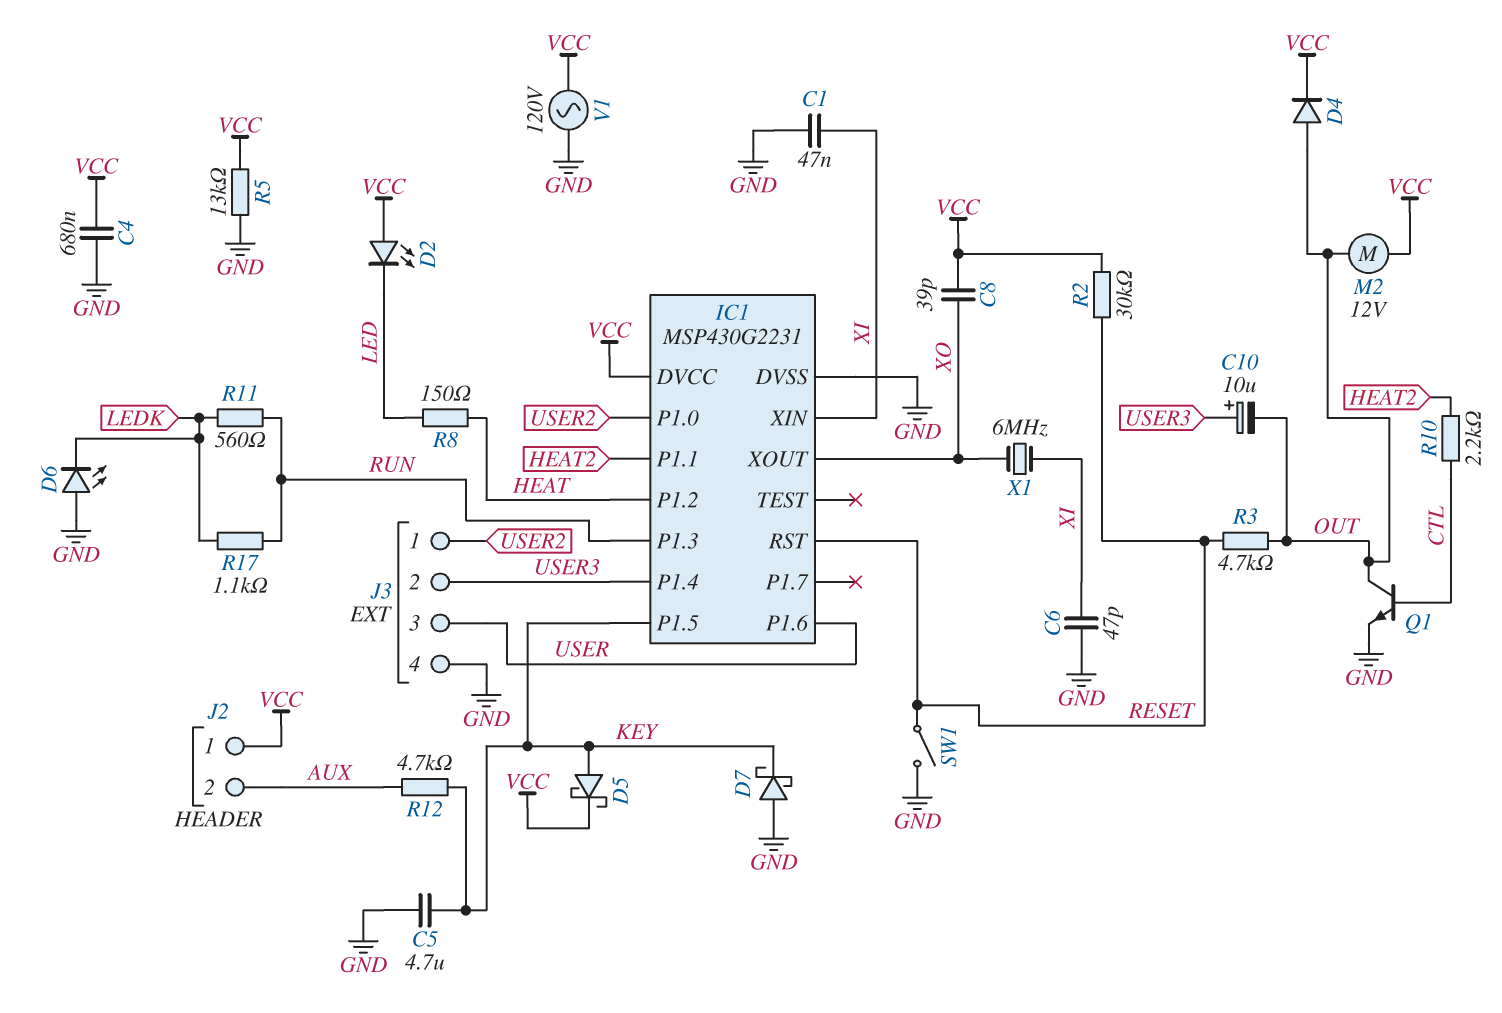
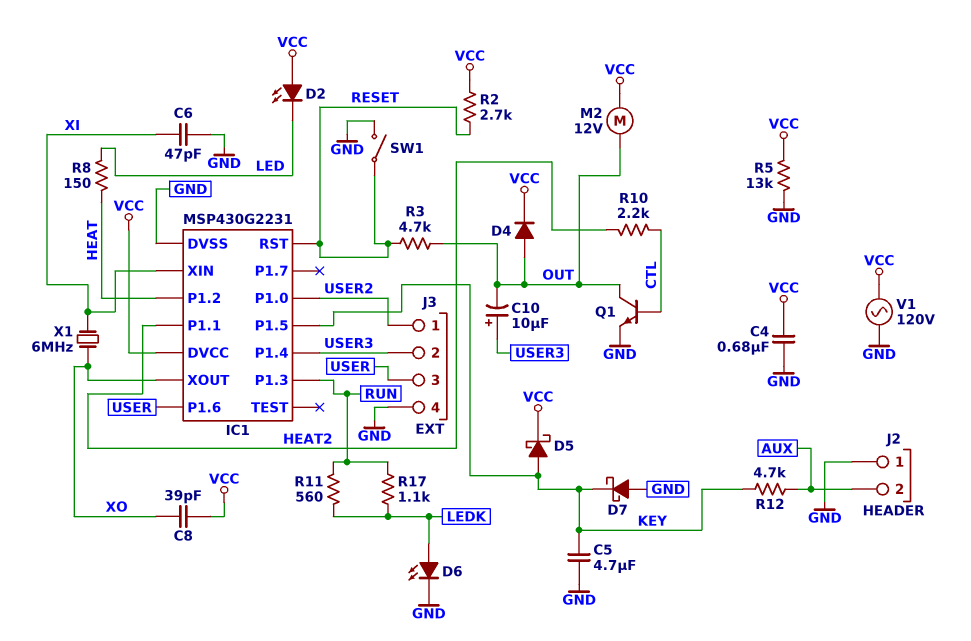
C1: 47nF (GND, XI) -> none
D6: LED (A GND, K LEDK) -> LED (A LEDK, K GND)
J2 pin 1: VCC -> GND
R2: 30k (RESET, VCC) -> 2.7k (RESET, VCC)

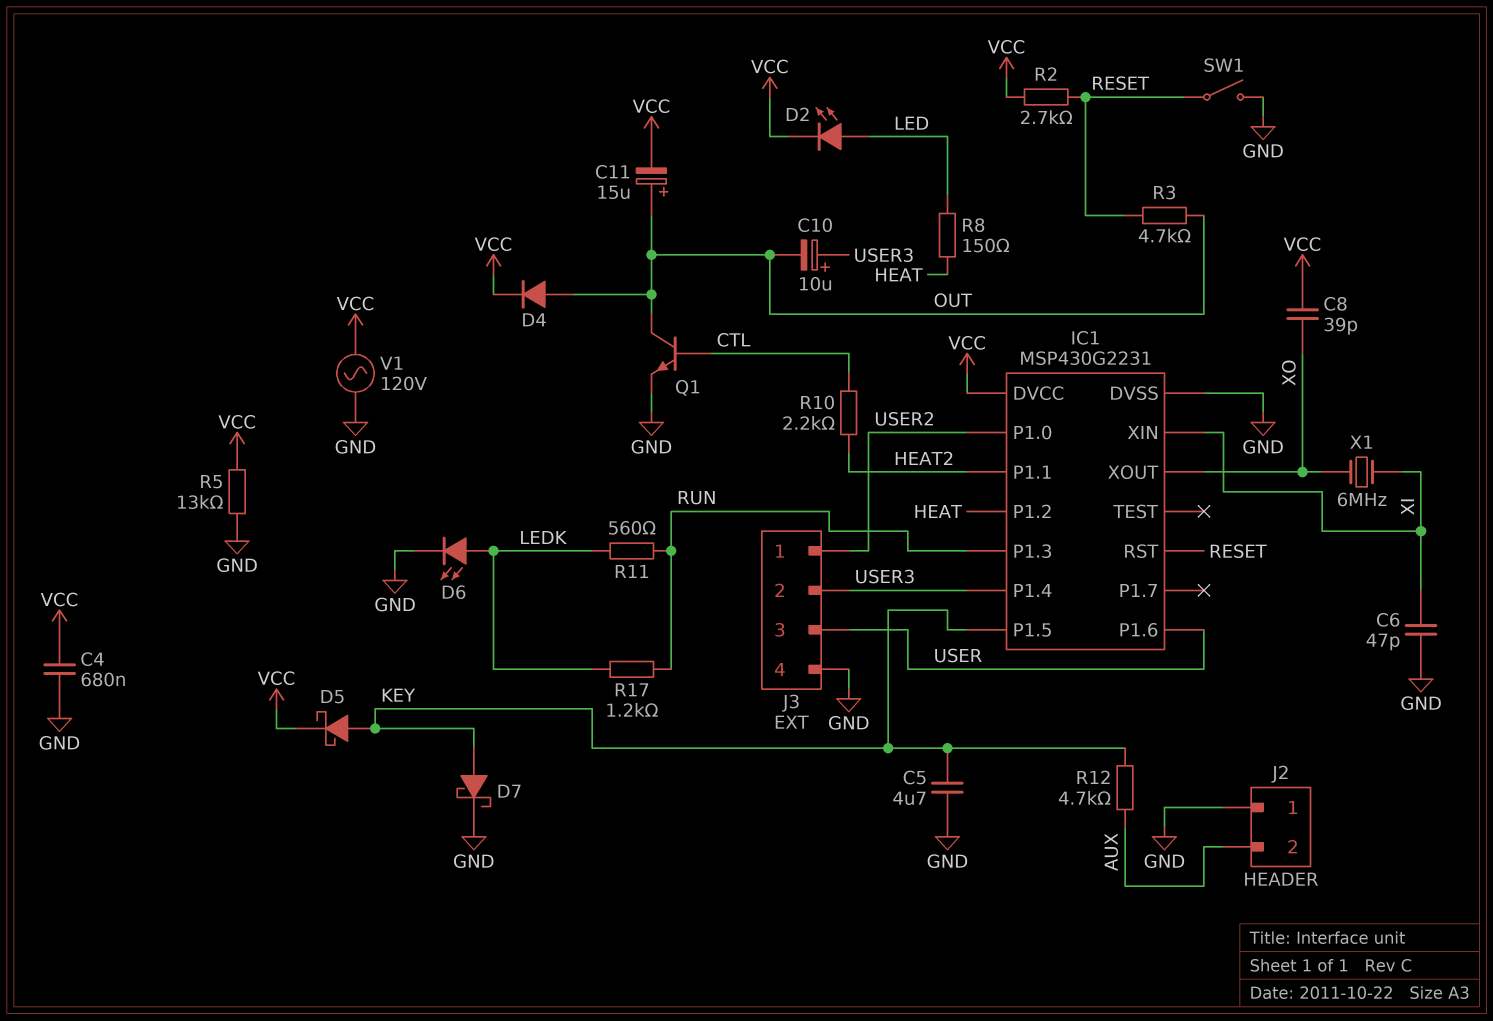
C11: none -> 15uF (plus OUT, minus VCC)
D2: LED (A VCC, K LED) -> LED (A LED, K VCC)
D7: schottky (A GND, K KEY) -> schottky (A KEY, K GND)
M2: motor 12V (OUT, VCC) -> none
R17: 1.1k (LEDK, RUN) -> 1.2k (LEDK, RUN)

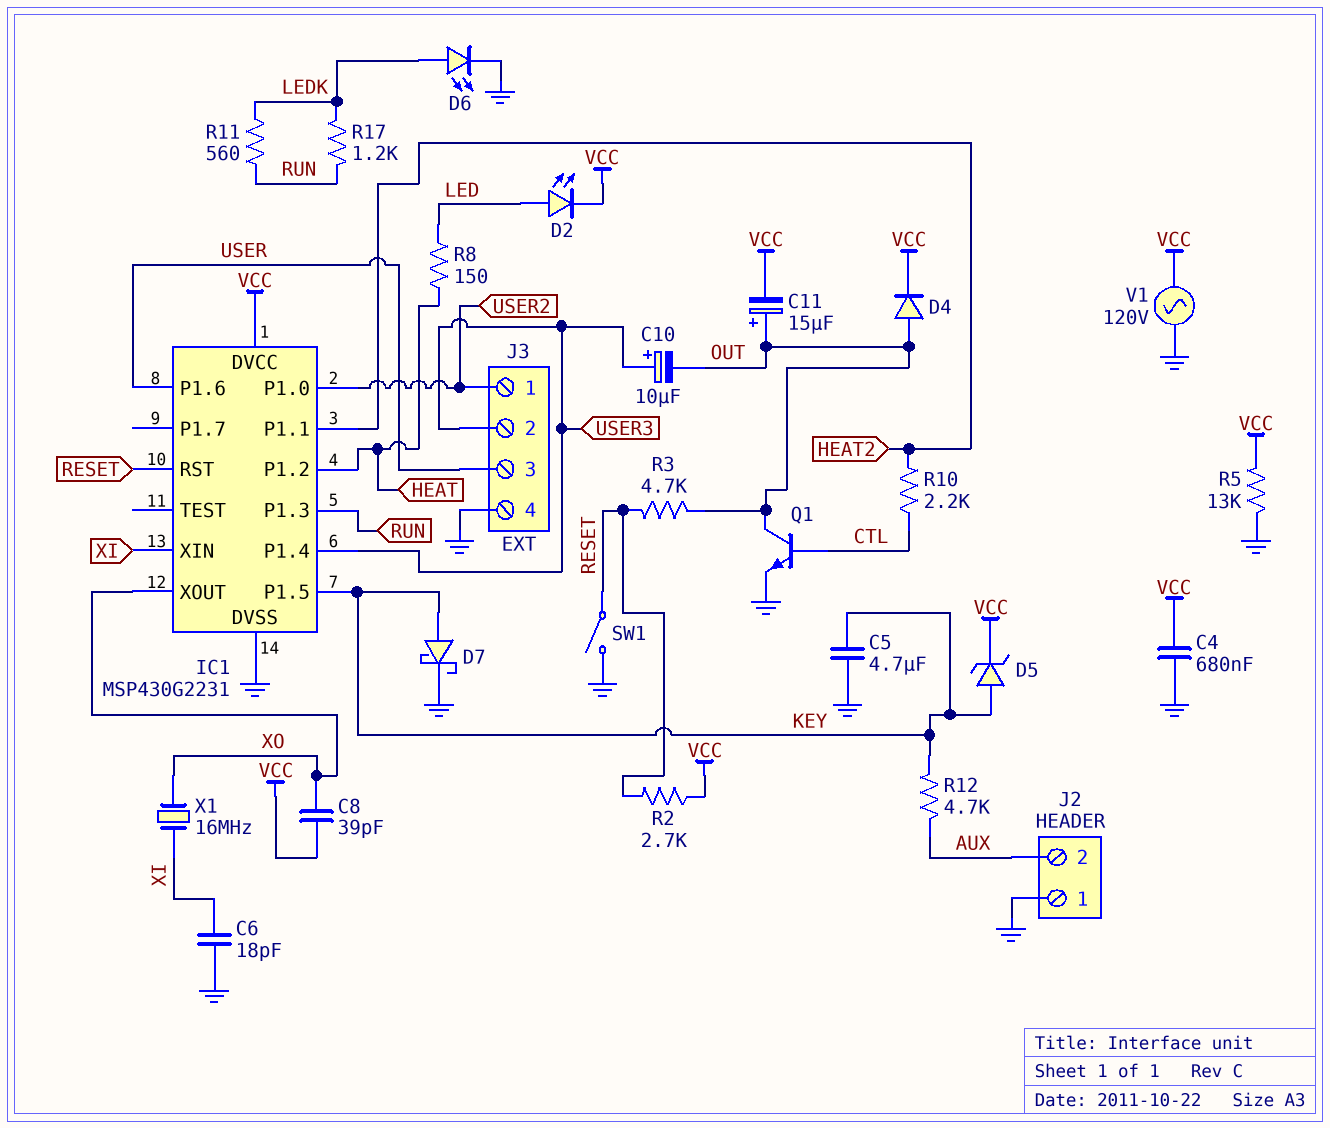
C6: 47pF (GND, XI) -> 18pF (GND, XI)
D5: schottky (A KEY, K VCC) -> zener (A KEY, K VCC)
X1: 6MHz (XI, XO) -> 16MHz (XI, XO)

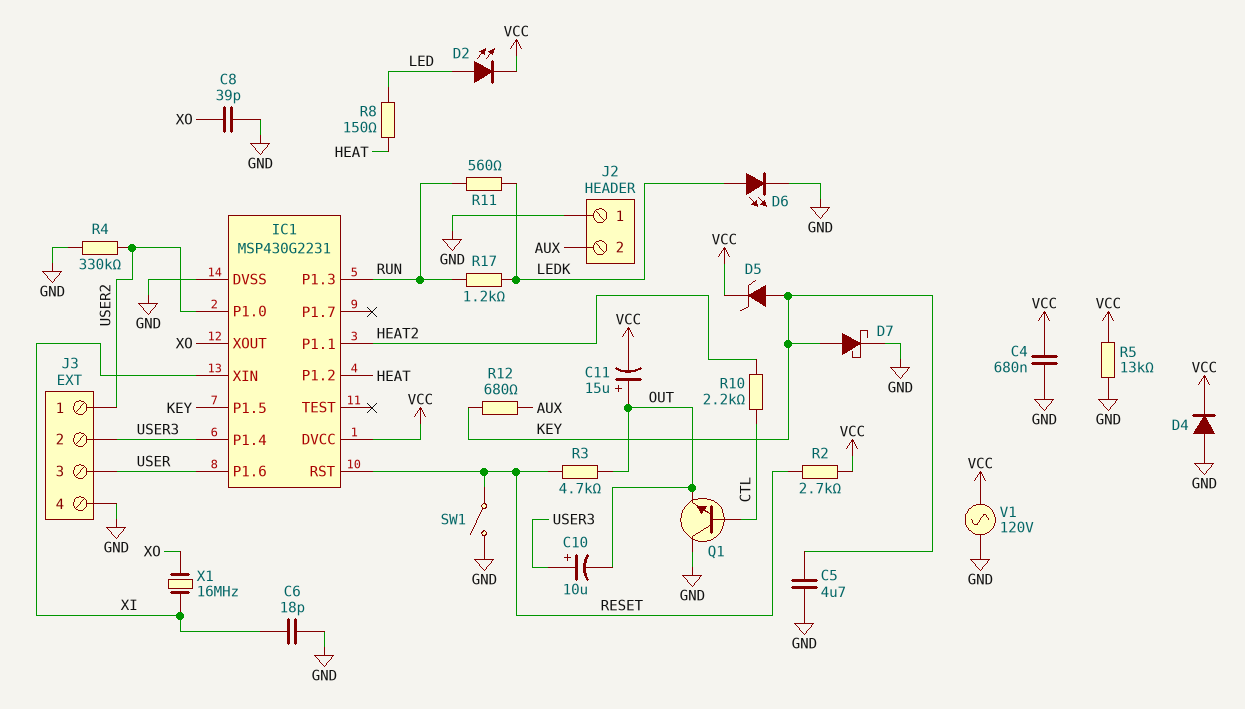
C8: 39pF (VCC, XO) -> 39pF (GND, XO)
D4: diode (A OUT, K VCC) -> diode (A GND, K VCC)
Q1: NPN (B CTL, C OUT, E GND) -> NPN (B CTL, C GND, E OUT)
R4: none -> 330k (GND, USER2)
R12: 4.7k (AUX, KEY) -> 680 (AUX, KEY)

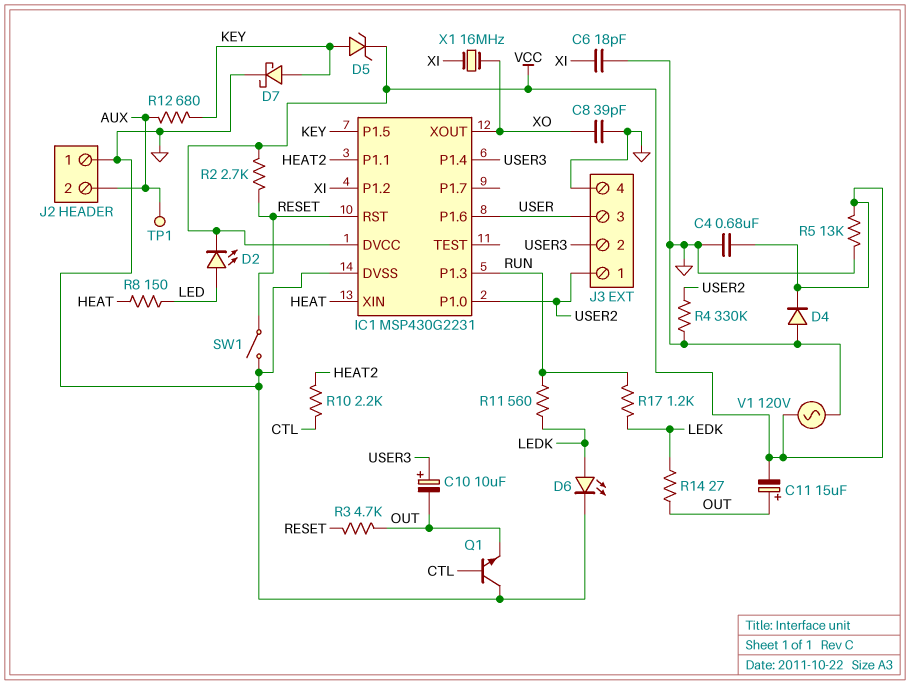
C5: 4.7uF (GND, KEY) -> none
IC1 pin P1.2: HEAT -> XI
IC1 pin XIN: XI -> HEAT
R14: none -> 27 (LEDK, OUT)
TP1: none -> test point (AUX)

